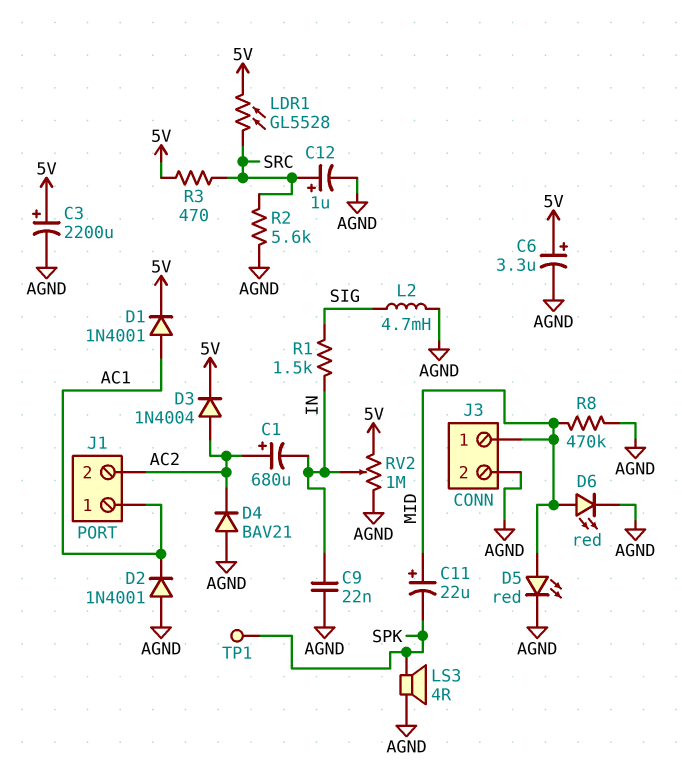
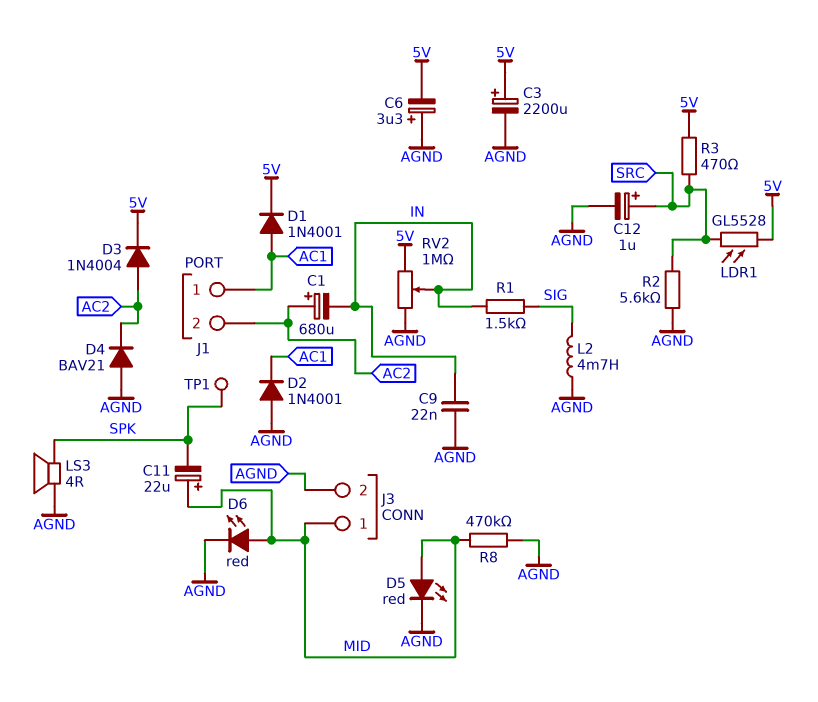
C6: 3.3uF (plus 5V, minus AGND) -> 3.3uF (plus AGND, minus 5V)

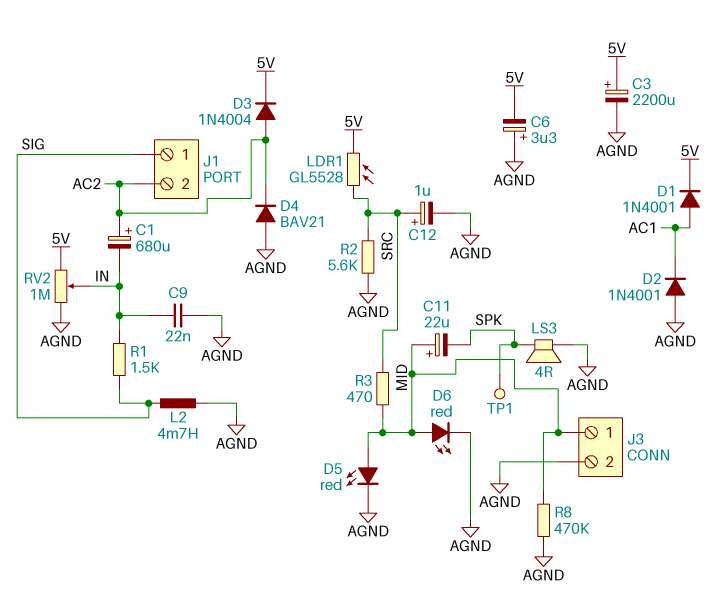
J1 pin 1: AC1 -> SIG
R3: 470 (5V, SRC) -> 470 (MID, SRC)

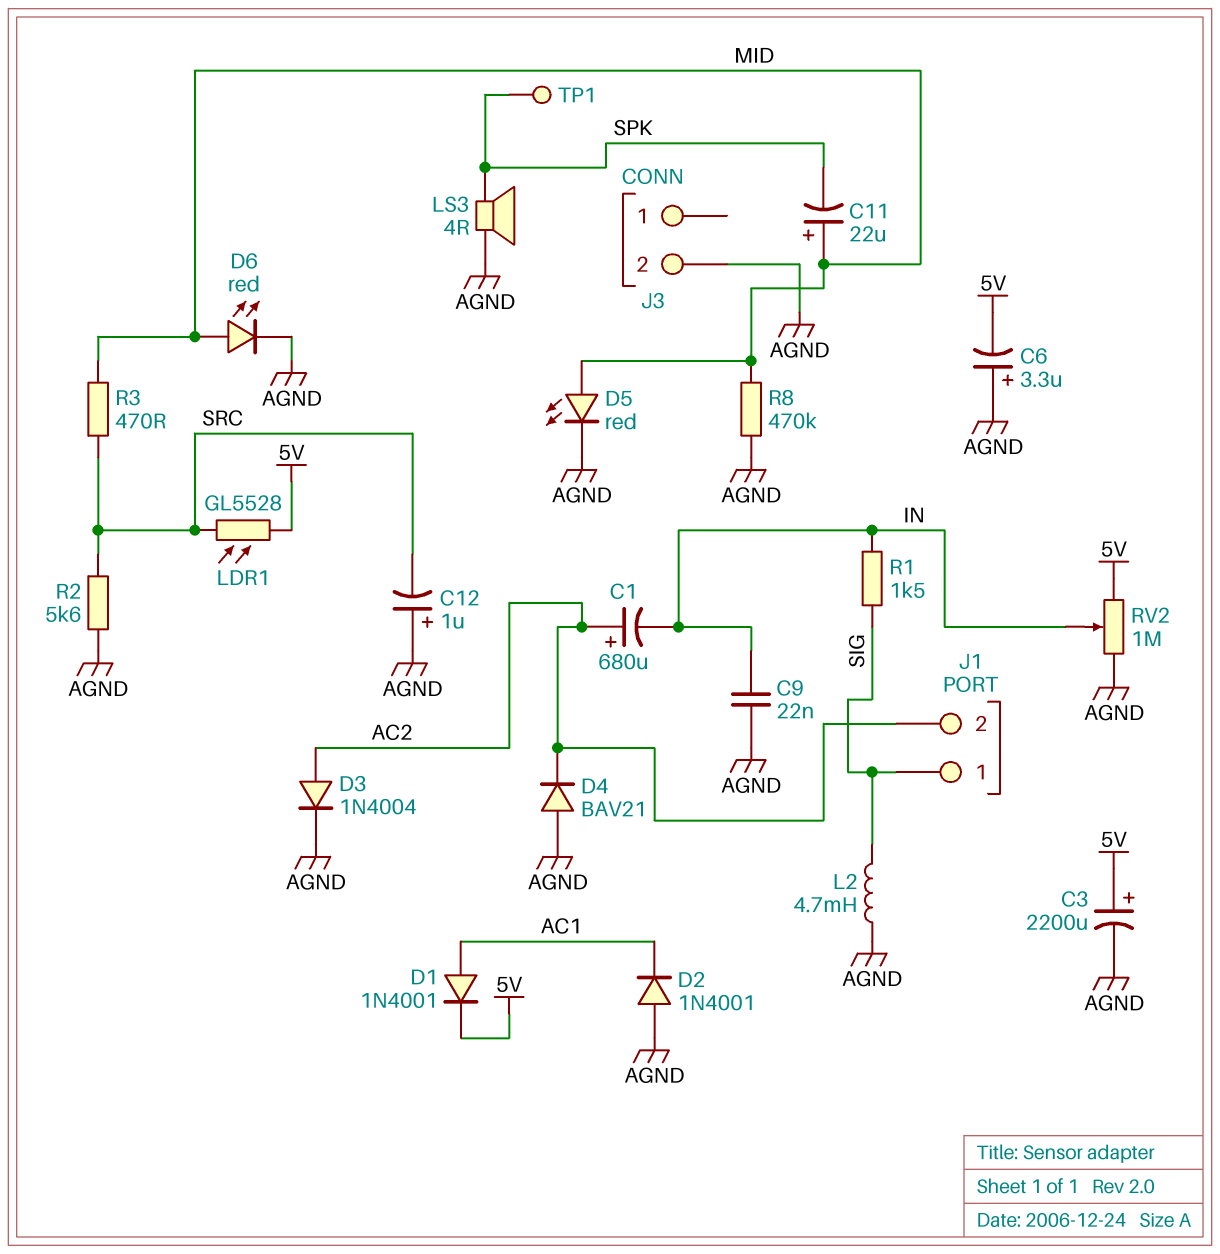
C12: 1uF (plus SRC, minus AGND) -> 1uF (plus AGND, minus SRC)
D3: diode 1N4004 (A AC2, K 5V) -> diode 1N4004 (A AC2, K AGND)
J3 pin 1: MID -> none

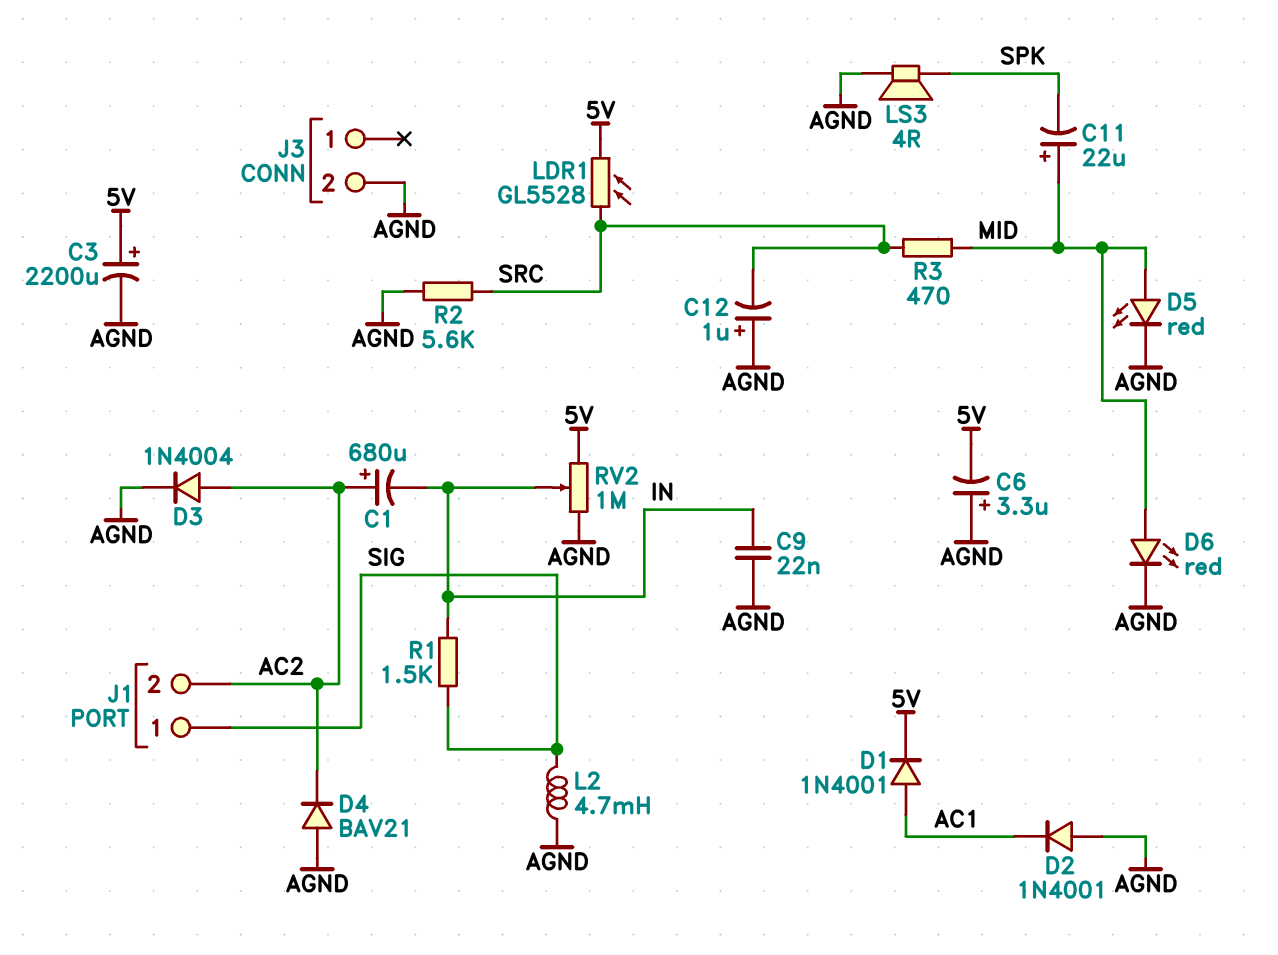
R8: 470k (AGND, MID) -> none
TP1: test point (SPK) -> none

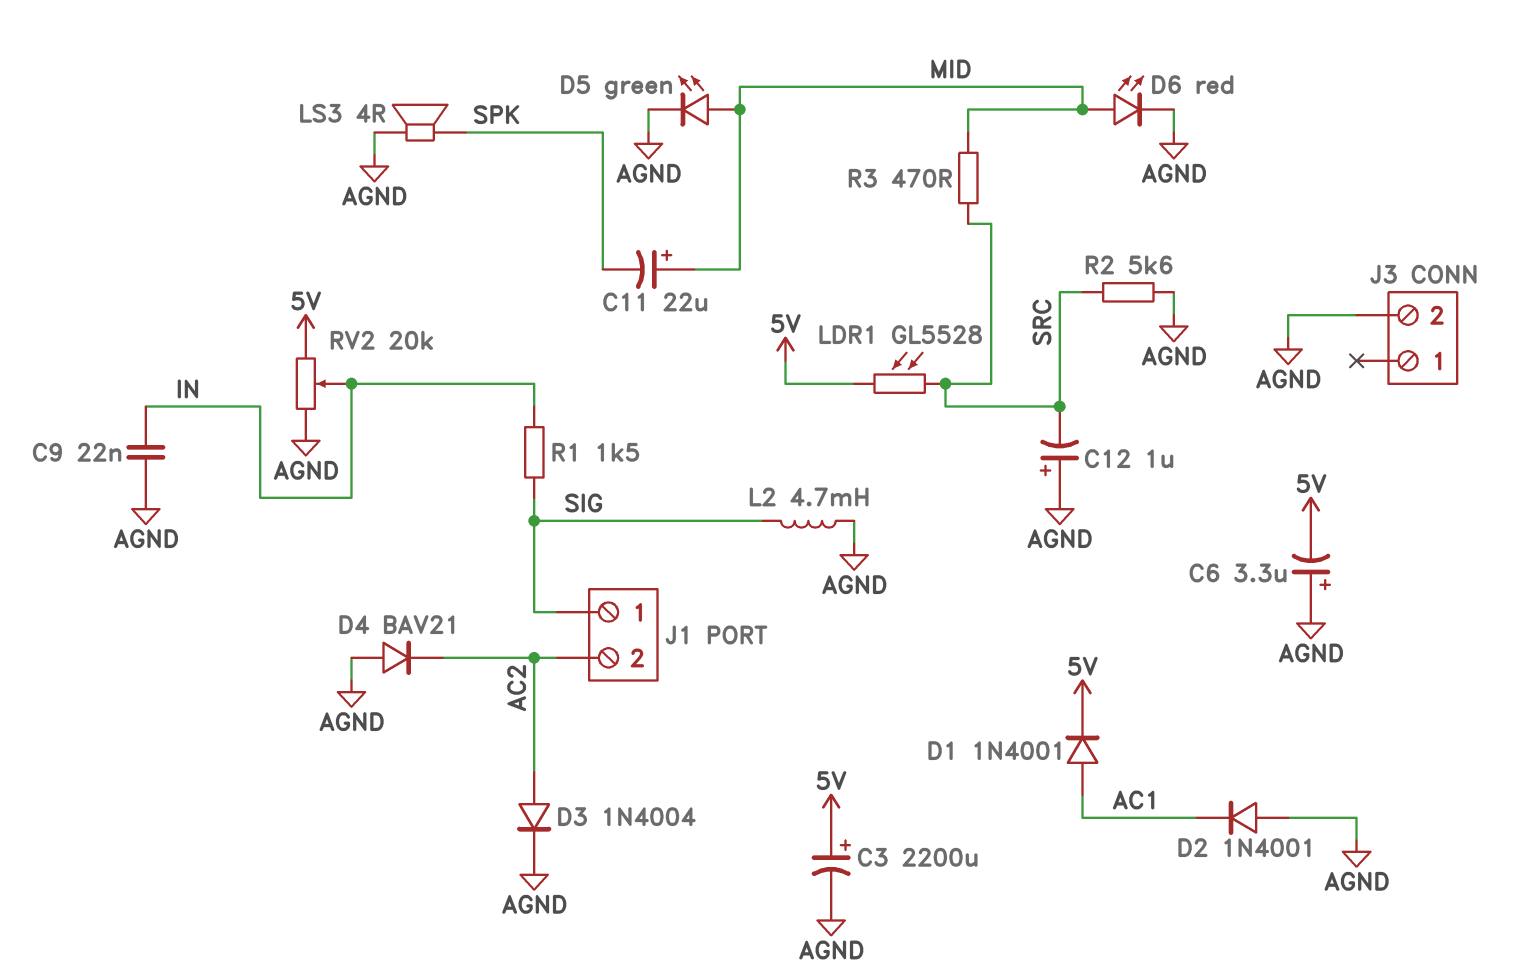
C1: 680uF (plus AC2, minus IN) -> none
D5: LED red (A MID, K AGND) -> LED green (A MID, K AGND)
RV2: 1M (5V, AGND, wiper IN) -> 20k (5V, AGND, wiper IN)

